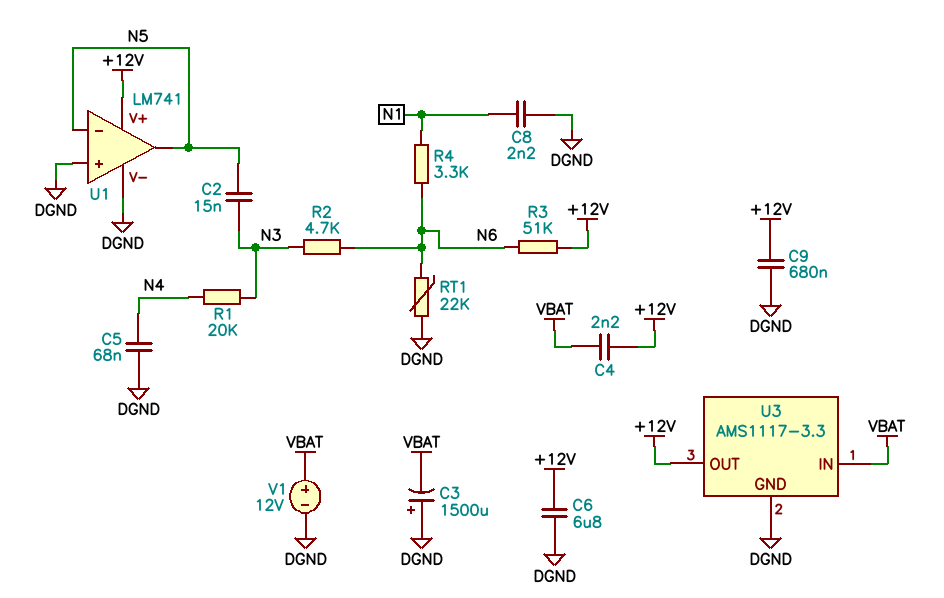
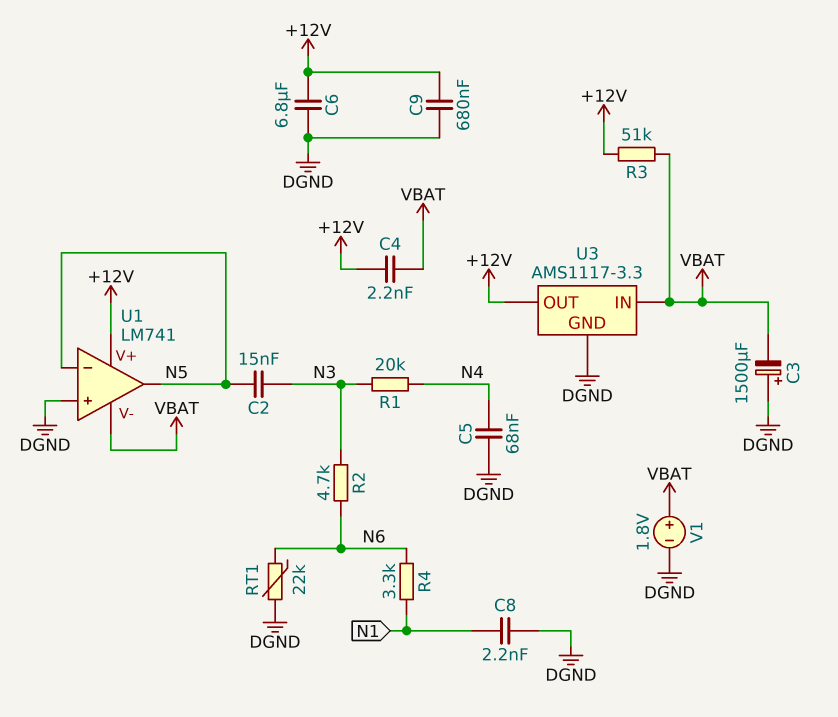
R3: 51k (+12V, N6) -> 51k (+12V, VBAT)
U1 pin V-: DGND -> VBAT
V1: 12V (plus VBAT, minus DGND) -> 1.8V (plus VBAT, minus DGND)

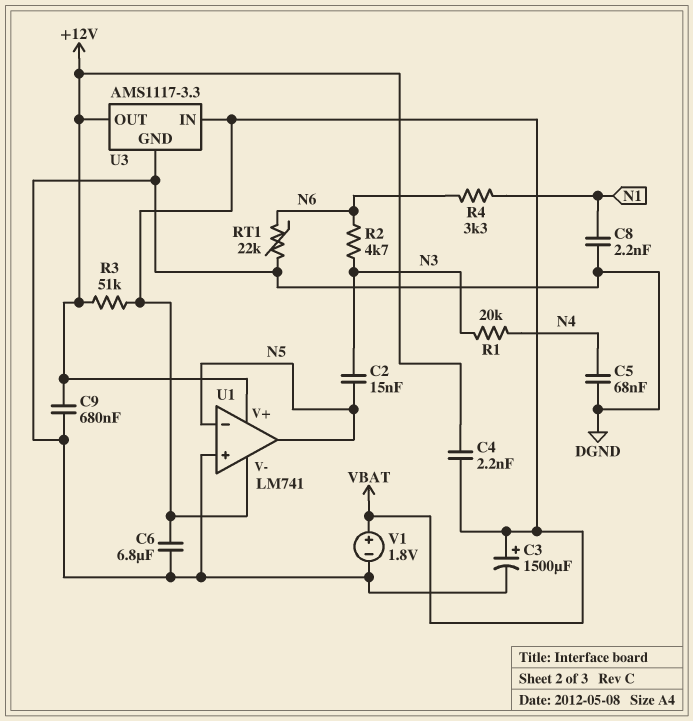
C3: 1500uF (plus DGND, minus VBAT) -> 1500uF (plus VBAT, minus DGND)
C6: 6.8uF (+12V, DGND) -> 6.8uF (DGND, VBAT)

